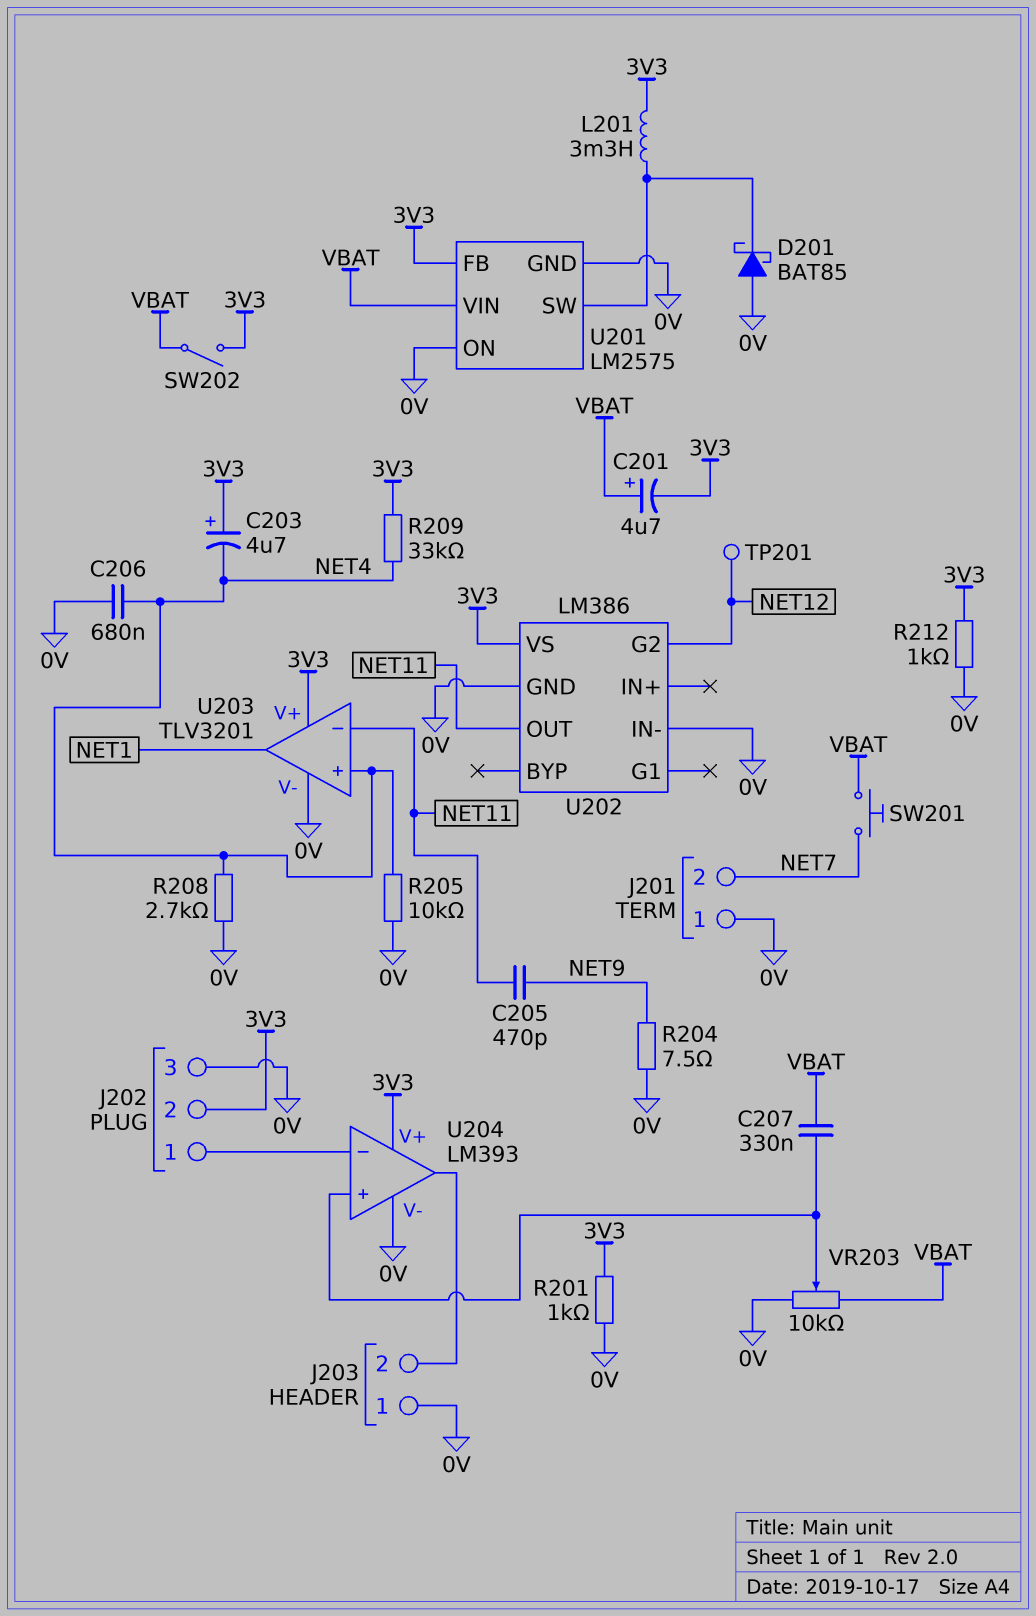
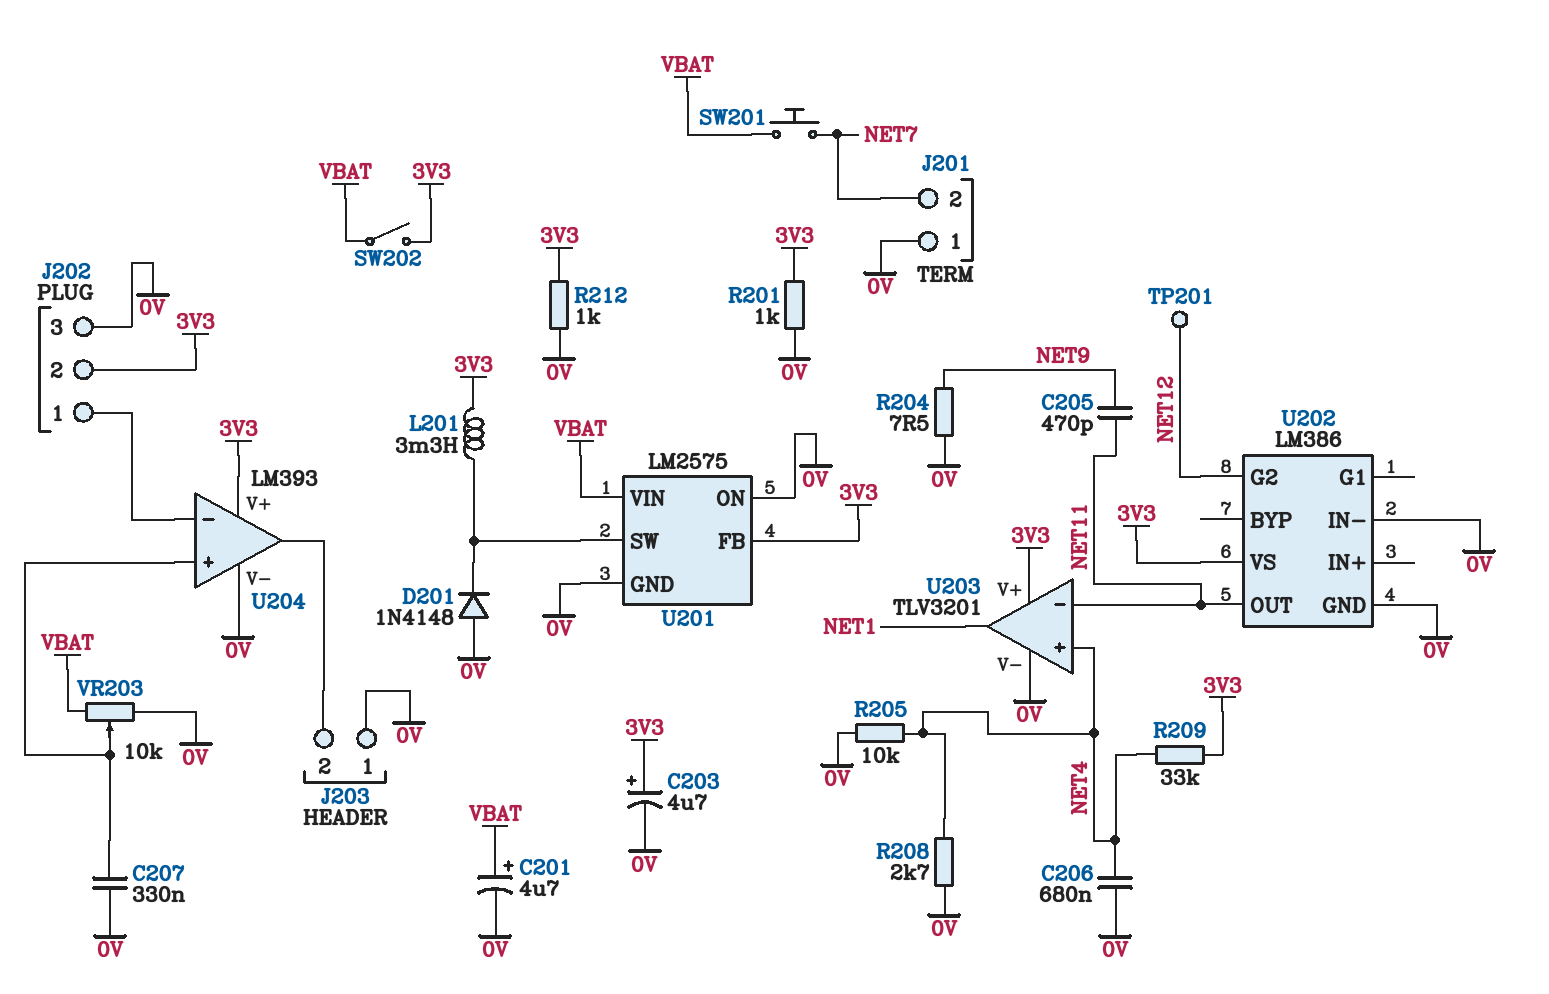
C201: 4.7uF (plus VBAT, minus 3V3) -> 4.7uF (plus VBAT, minus 0V)
C203: 4.7uF (plus 3V3, minus NET4) -> 4.7uF (plus 3V3, minus 0V)
C207: 330nF (U204/in+, VBAT) -> 330nF (0V, U204/in+)
D201: schottky BAT85 (A 0V, K U201/SW) -> diode 1N4148 (A 0V, K U201/SW)

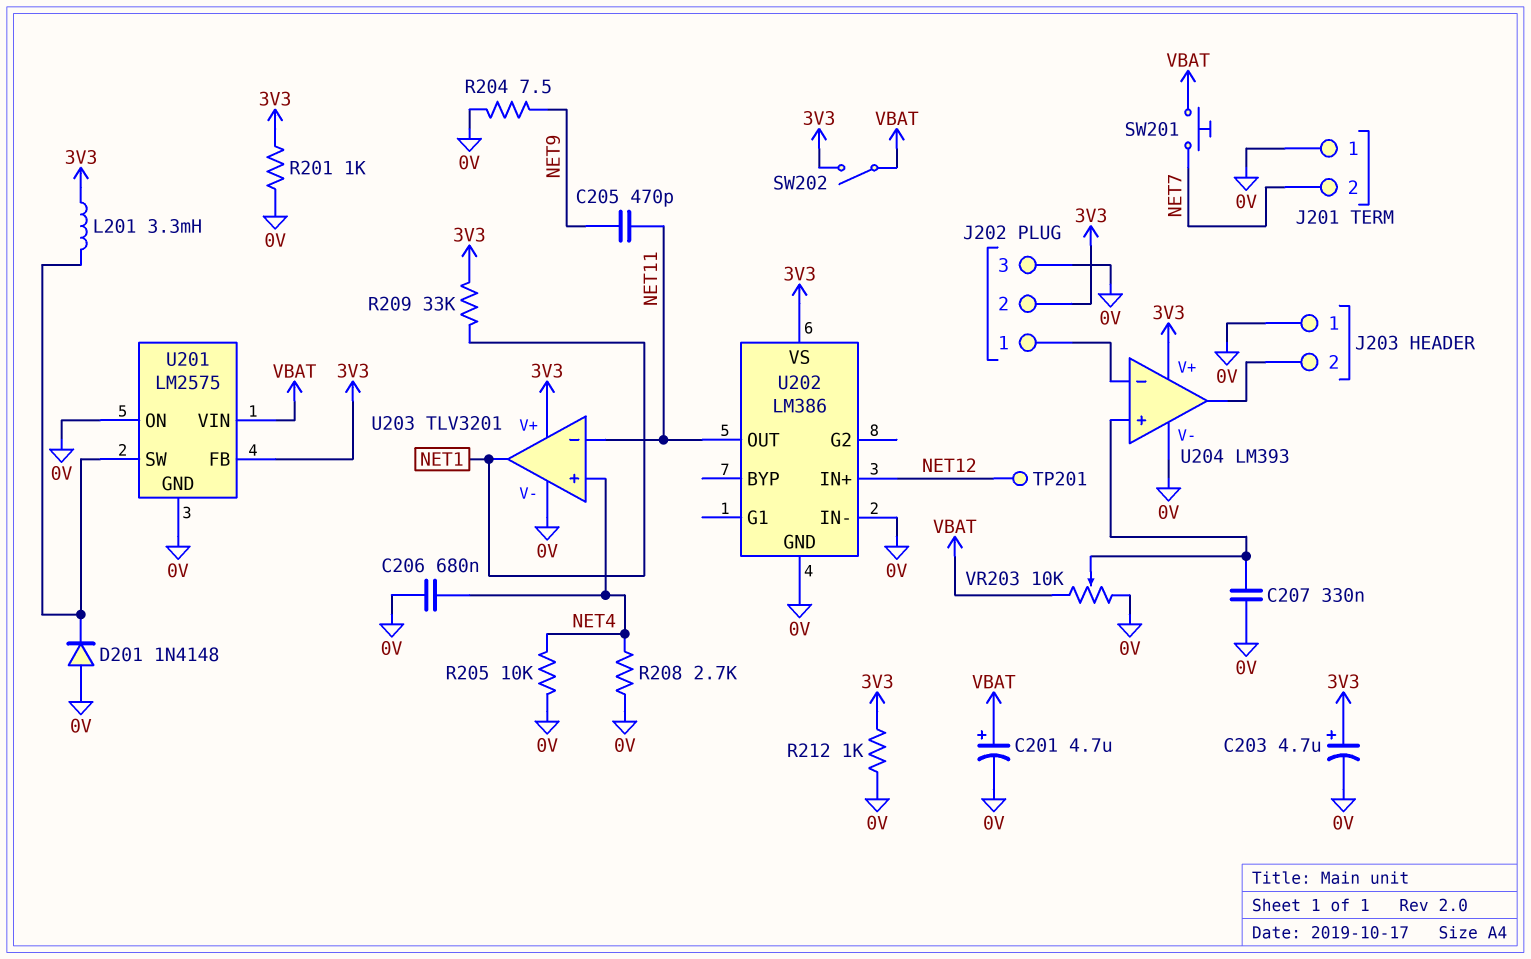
R209: 33k (3V3, NET4) -> 33k (3V3, NET1)
U202 pin G2: NET12 -> none
U202 pin IN+: none -> NET12

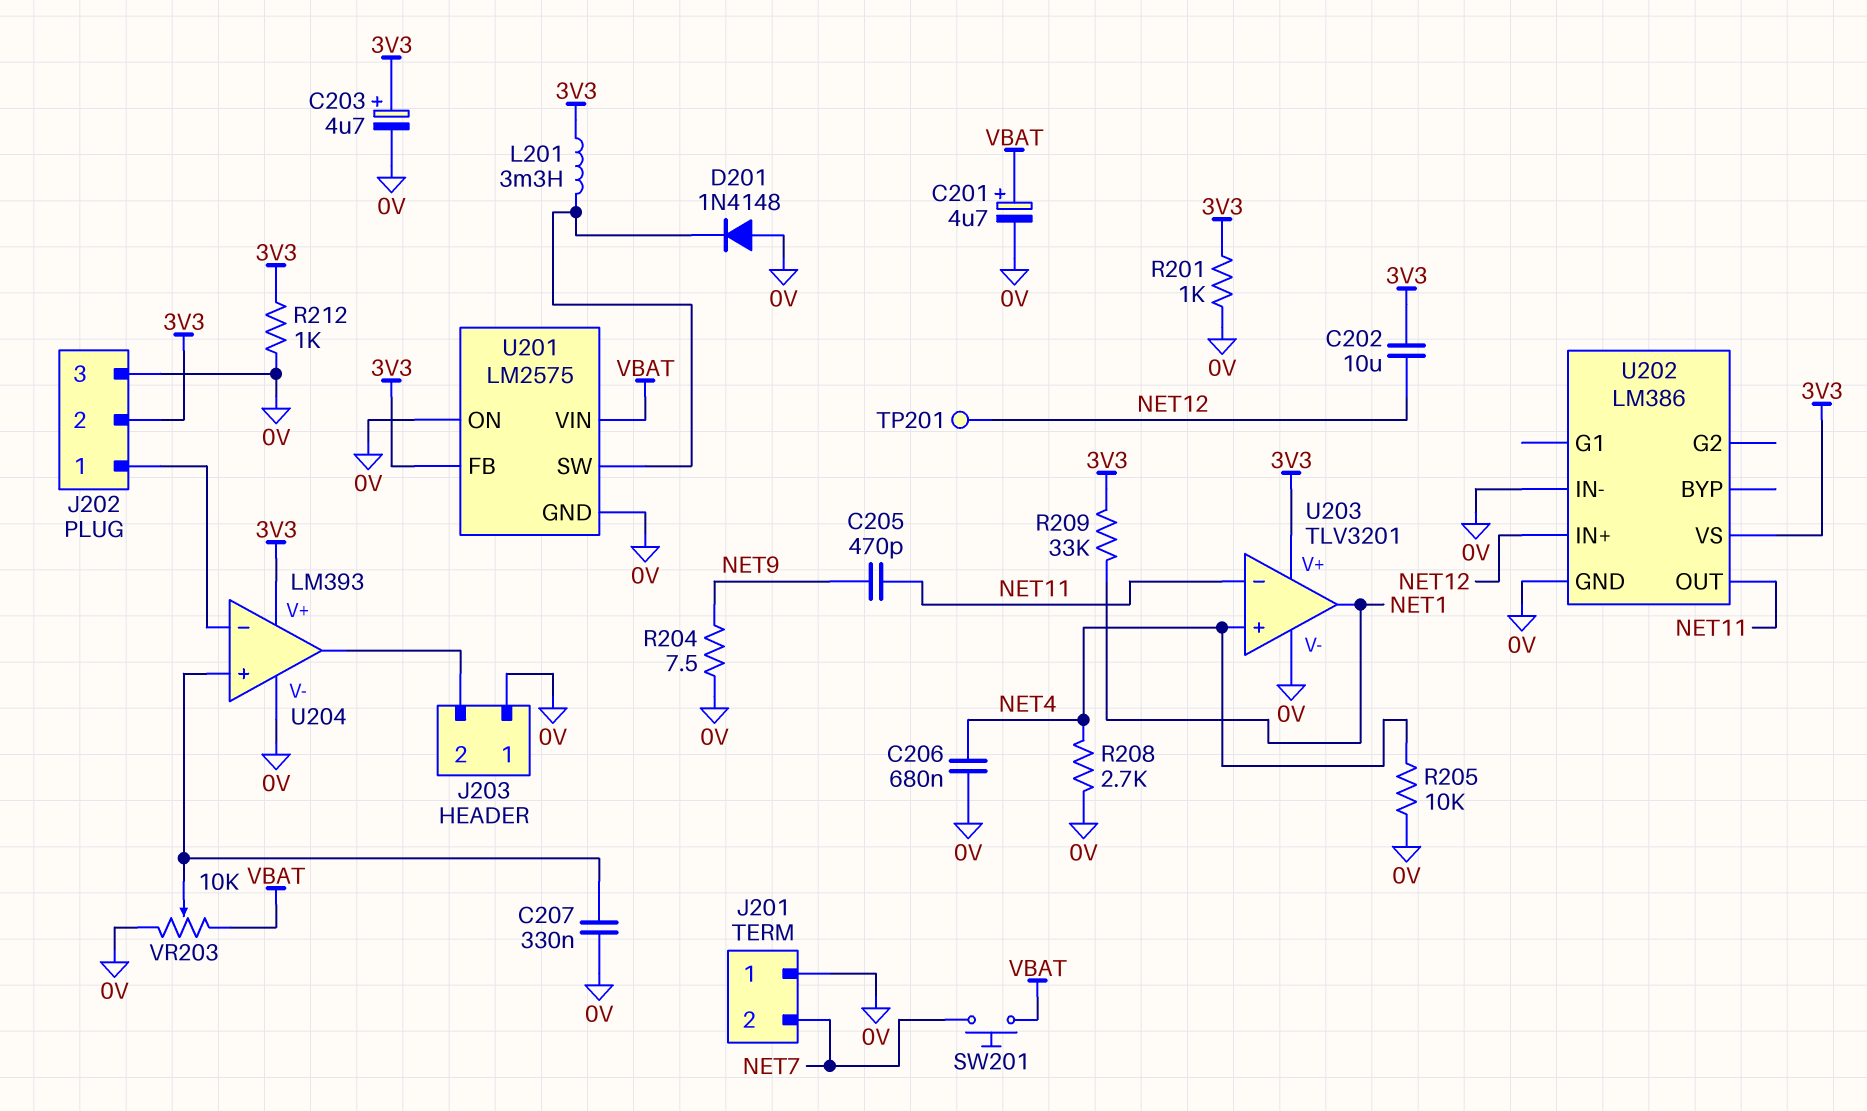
C202: none -> 10uF (3V3, NET12)
SW202: switch (3V3, VBAT) -> none

